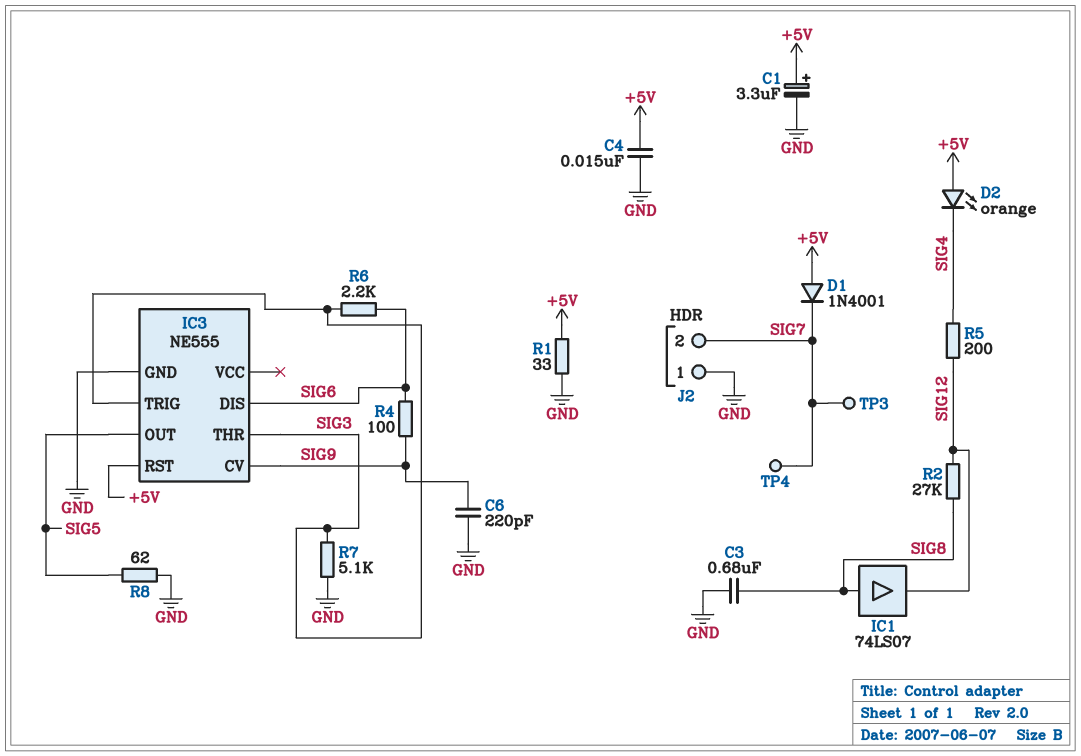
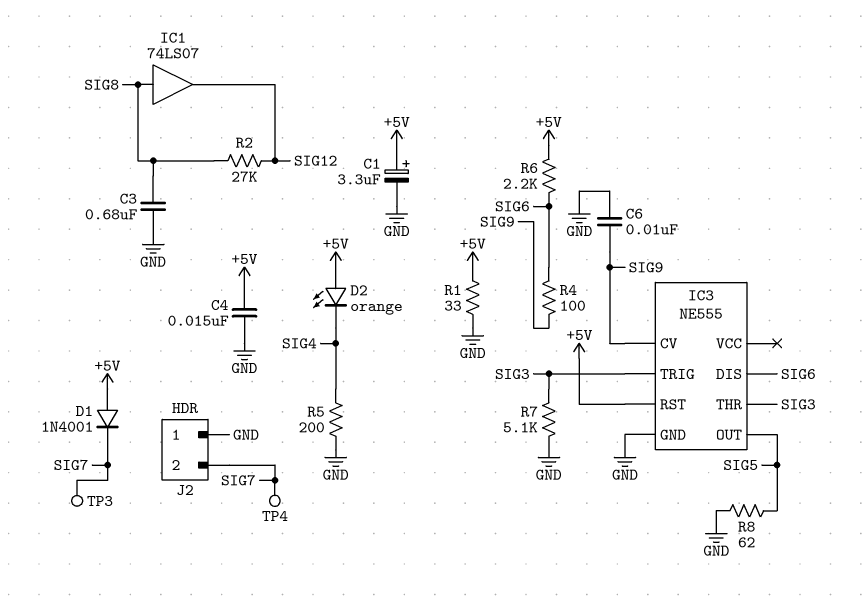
C6: 220pF (GND, SIG9) -> 10nF (GND, SIG9)
R5: 200 (SIG4, SIG12) -> 200 (GND, SIG4)
R6: 2.2k (SIG3, SIG6) -> 2.2k (+5V, SIG6)

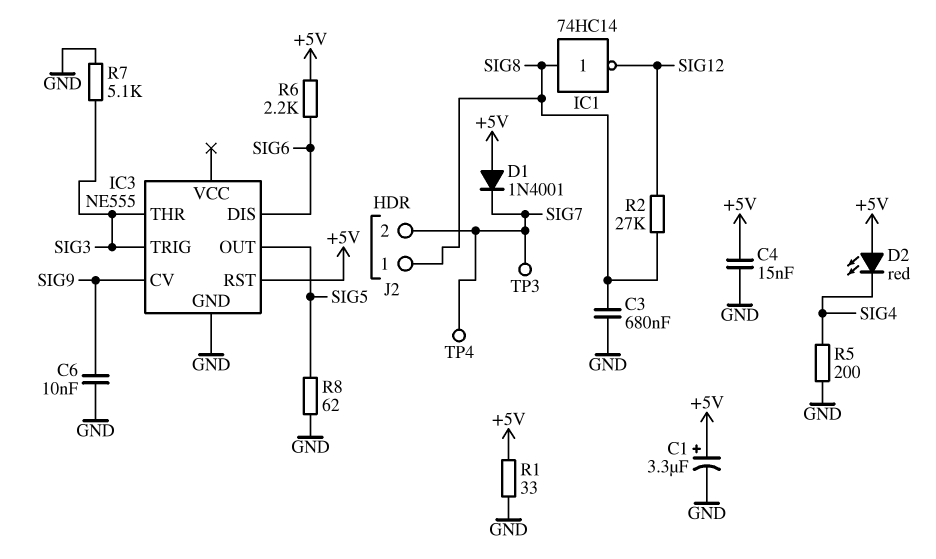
D2: LED orange (A +5V, K SIG4) -> LED red (A +5V, K SIG4)
IC1: buffer 74LS07 (in SIG8, out SIG12) -> NOT 74HC14 (in SIG8, out SIG12)
J2 pin 1: GND -> SIG8
R4: 100 (SIG6, SIG9) -> none

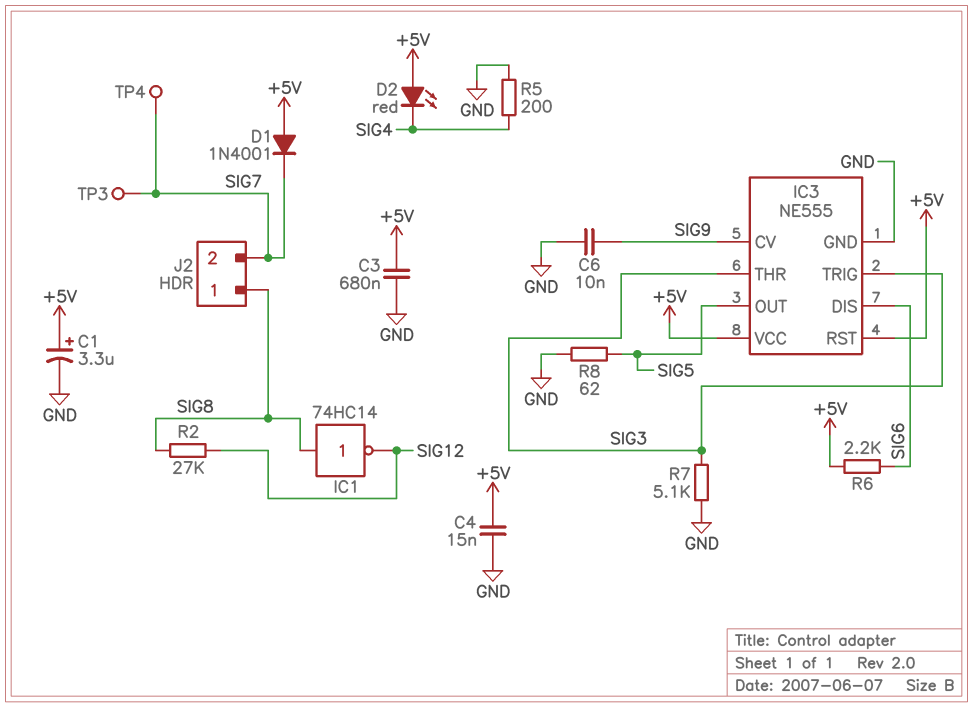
C3: 680nF (GND, SIG8) -> 680nF (+5V, GND)
IC3 pin VCC: none -> +5V
R1: 33 (+5V, GND) -> none

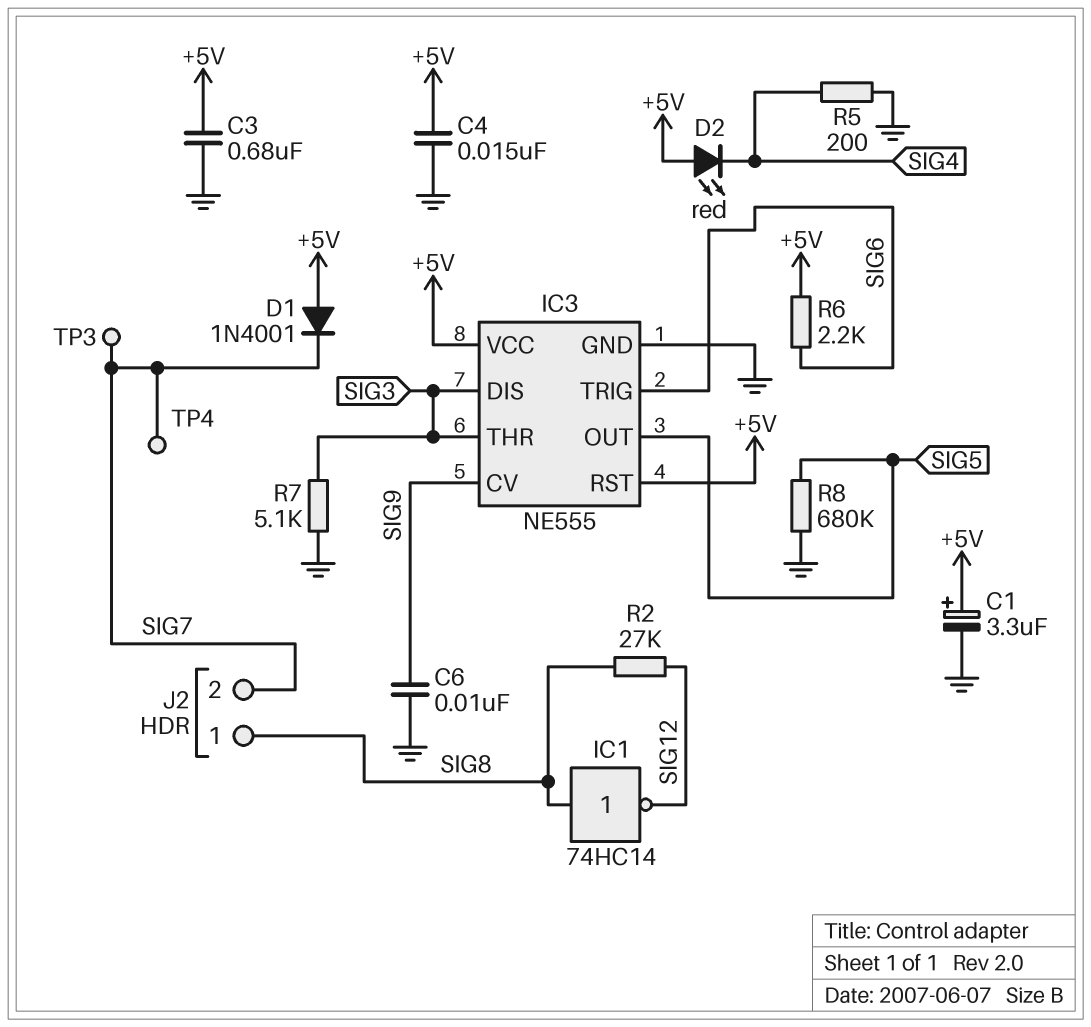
IC3 pin DIS: SIG6 -> SIG3
IC3 pin TRIG: SIG3 -> SIG6
R8: 62 (GND, SIG5) -> 680k (GND, SIG5)

